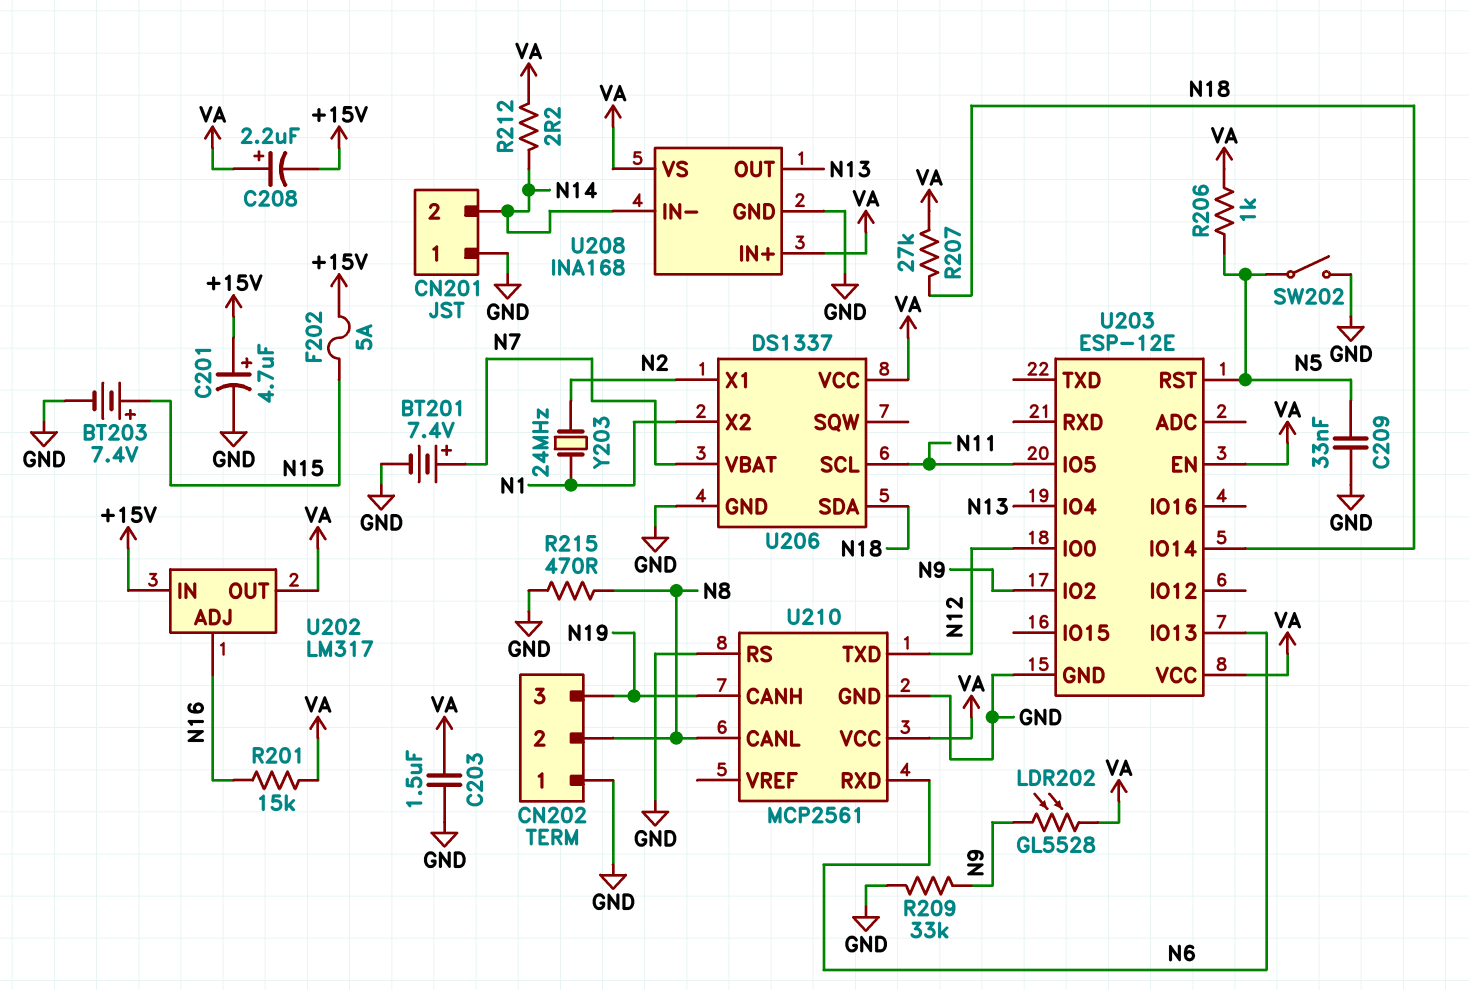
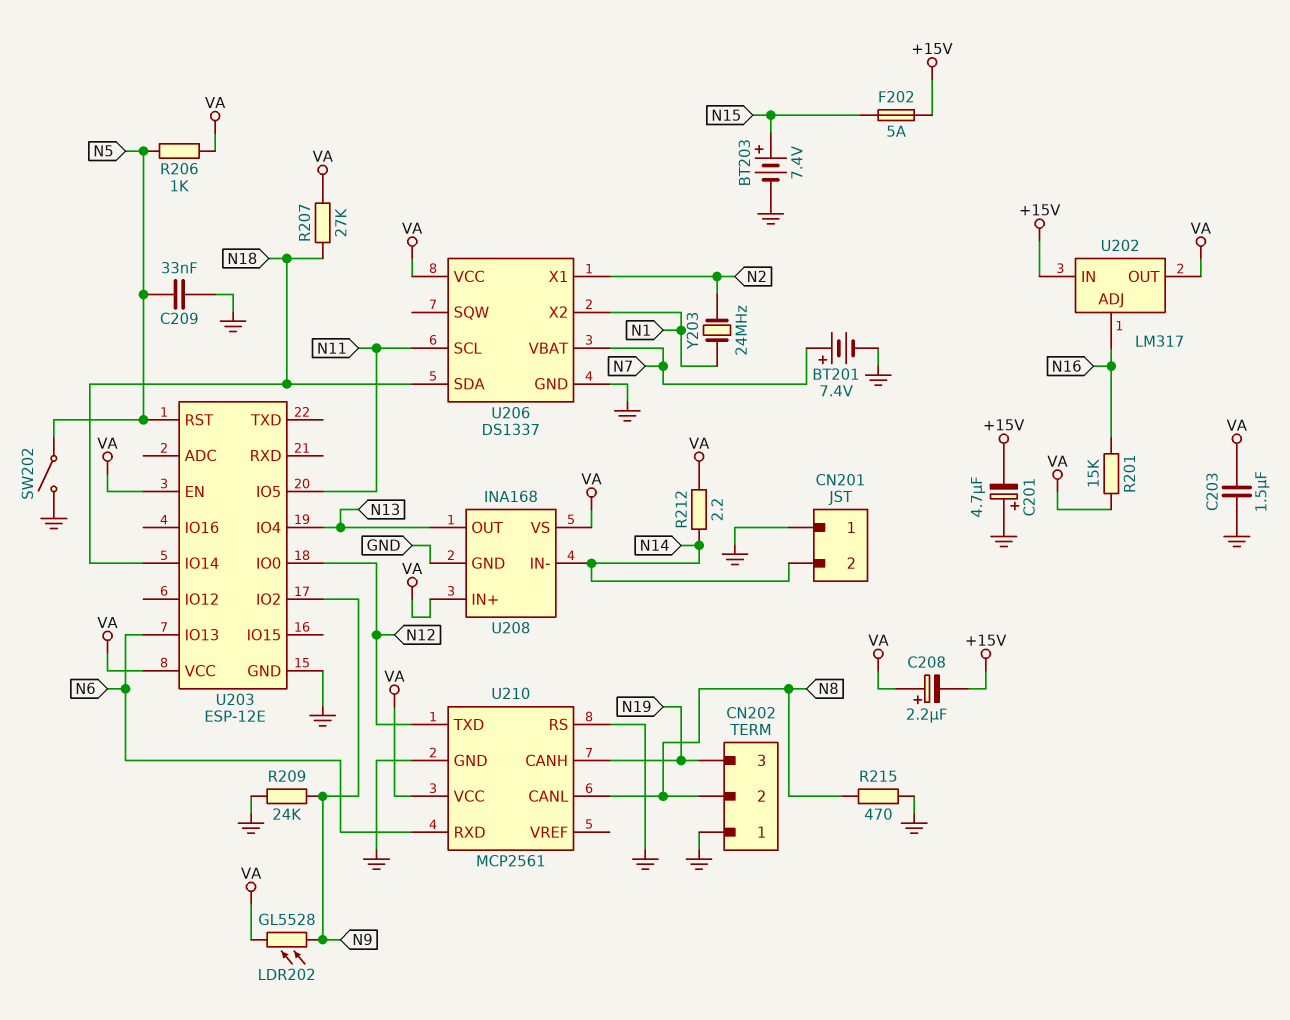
C201: 4.7uF (plus +15V, minus GND) -> 4.7uF (plus GND, minus +15V)
R209: 33k (GND, N9) -> 24k (GND, N9)

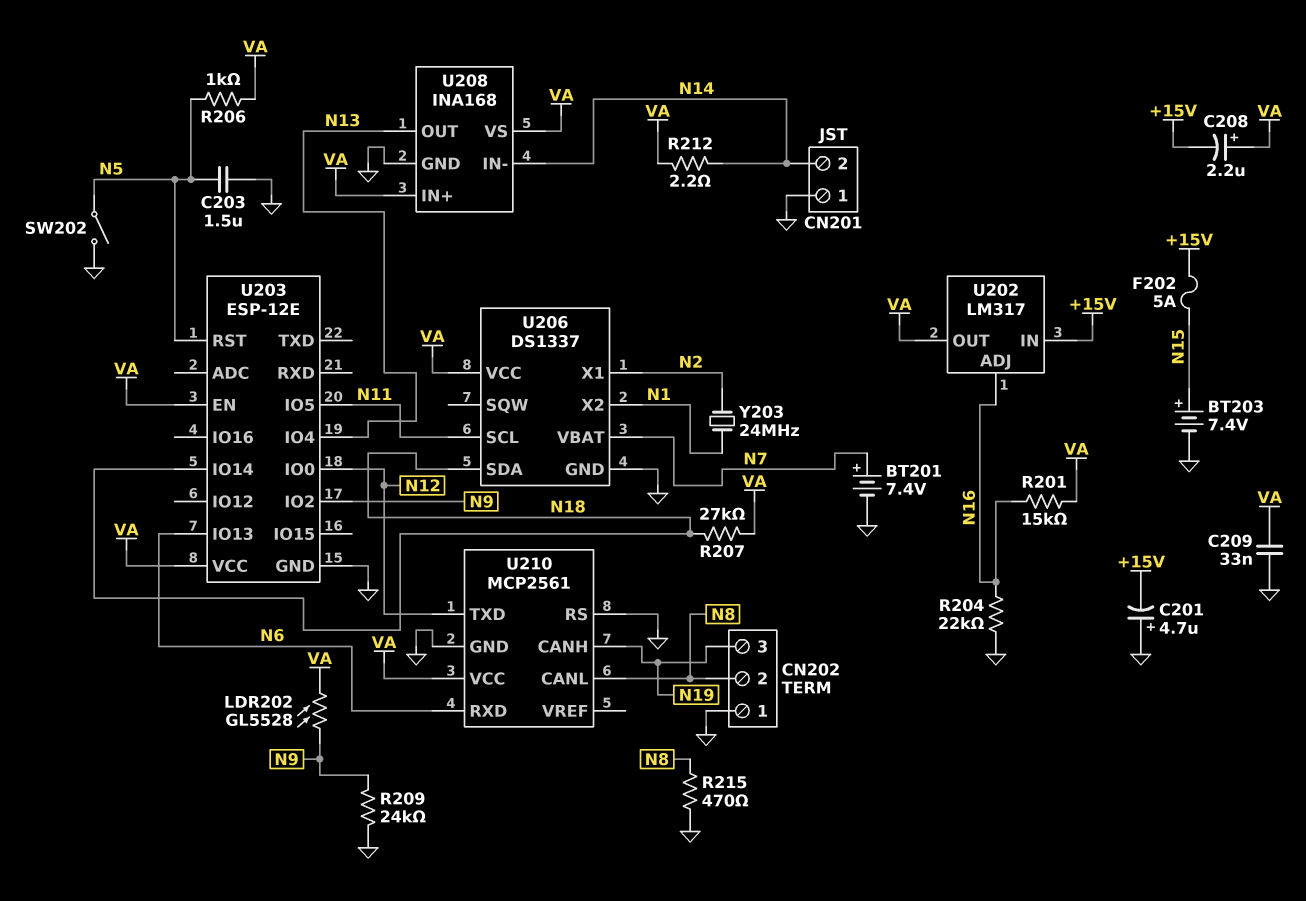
C203: 1.5uF (GND, VA) -> 1.5uF (GND, N5)
C209: 33nF (GND, N5) -> 33nF (GND, VA)
R204: none -> 22k (GND, N16)

